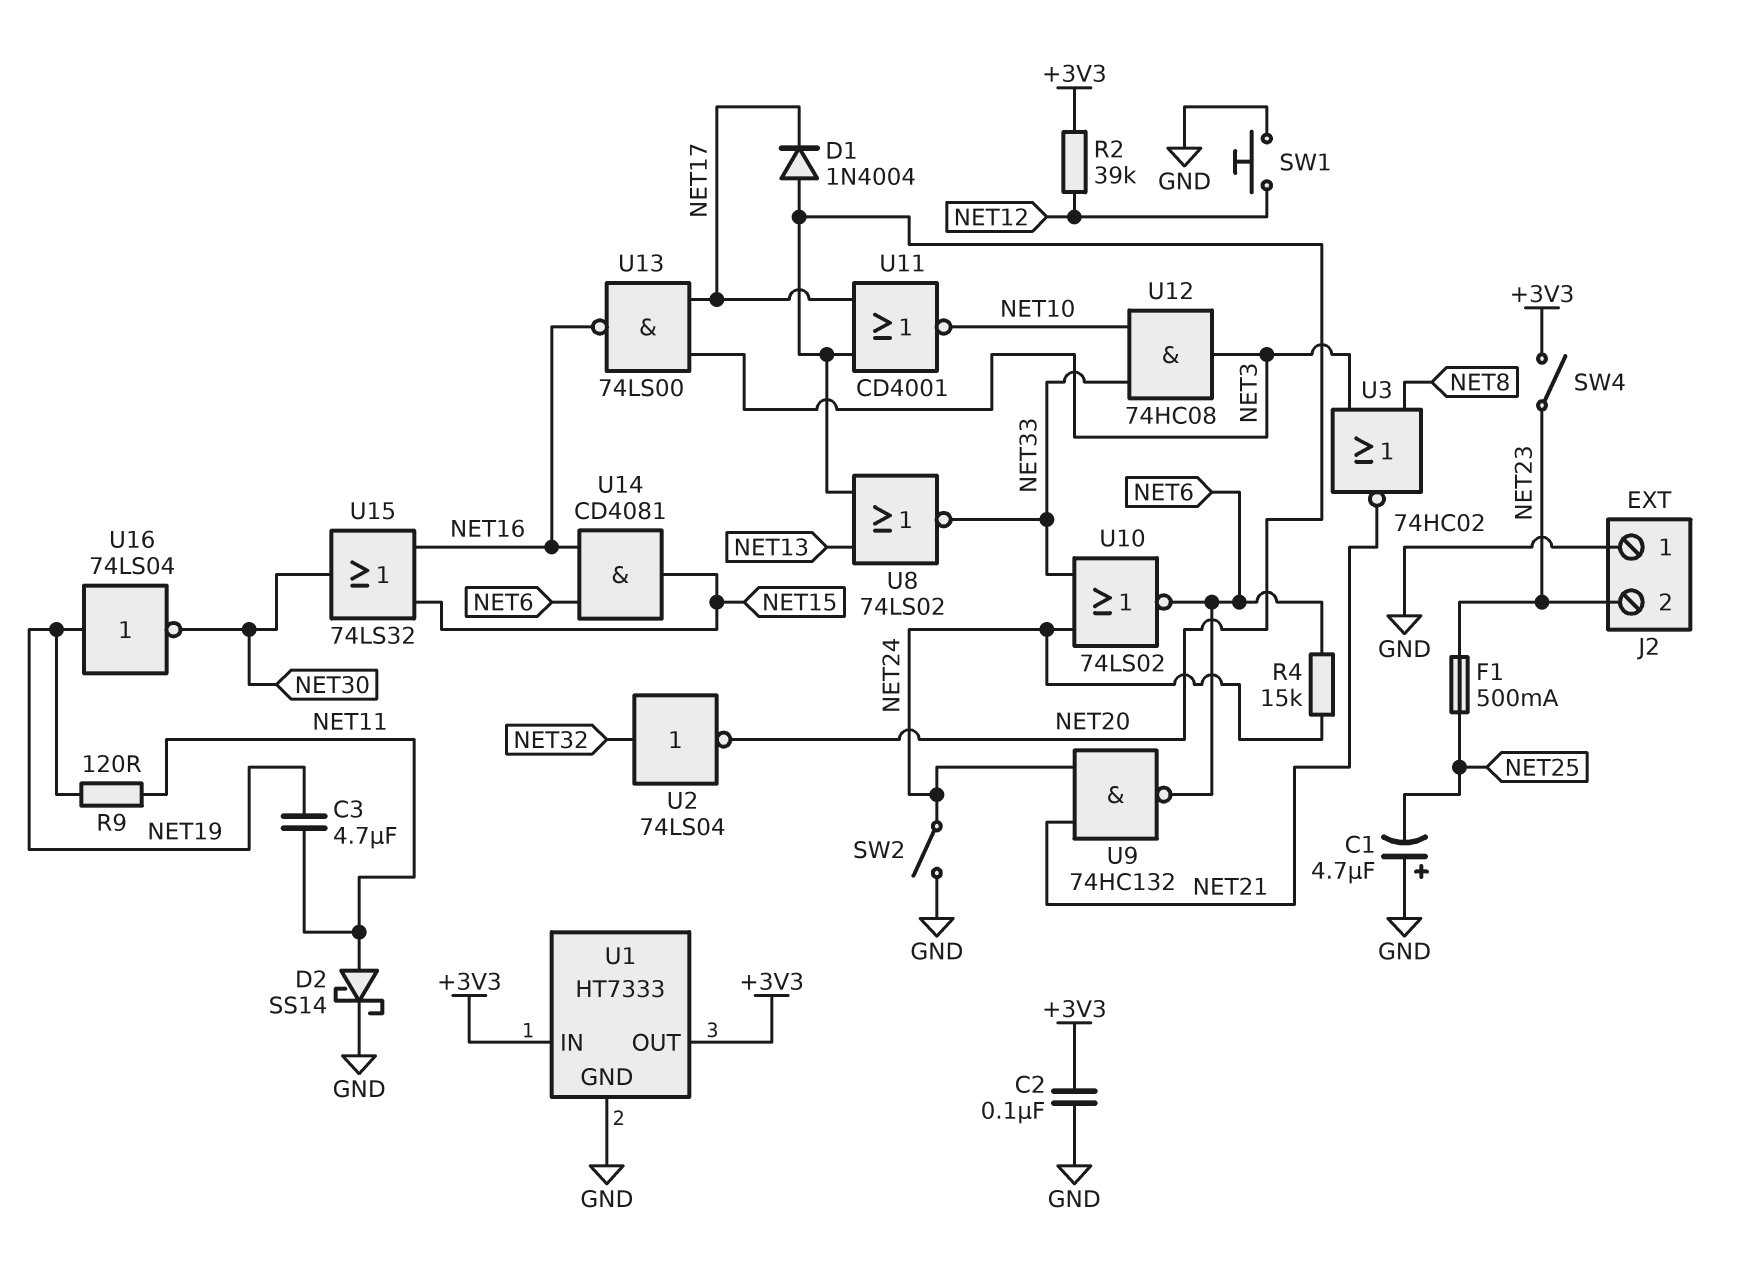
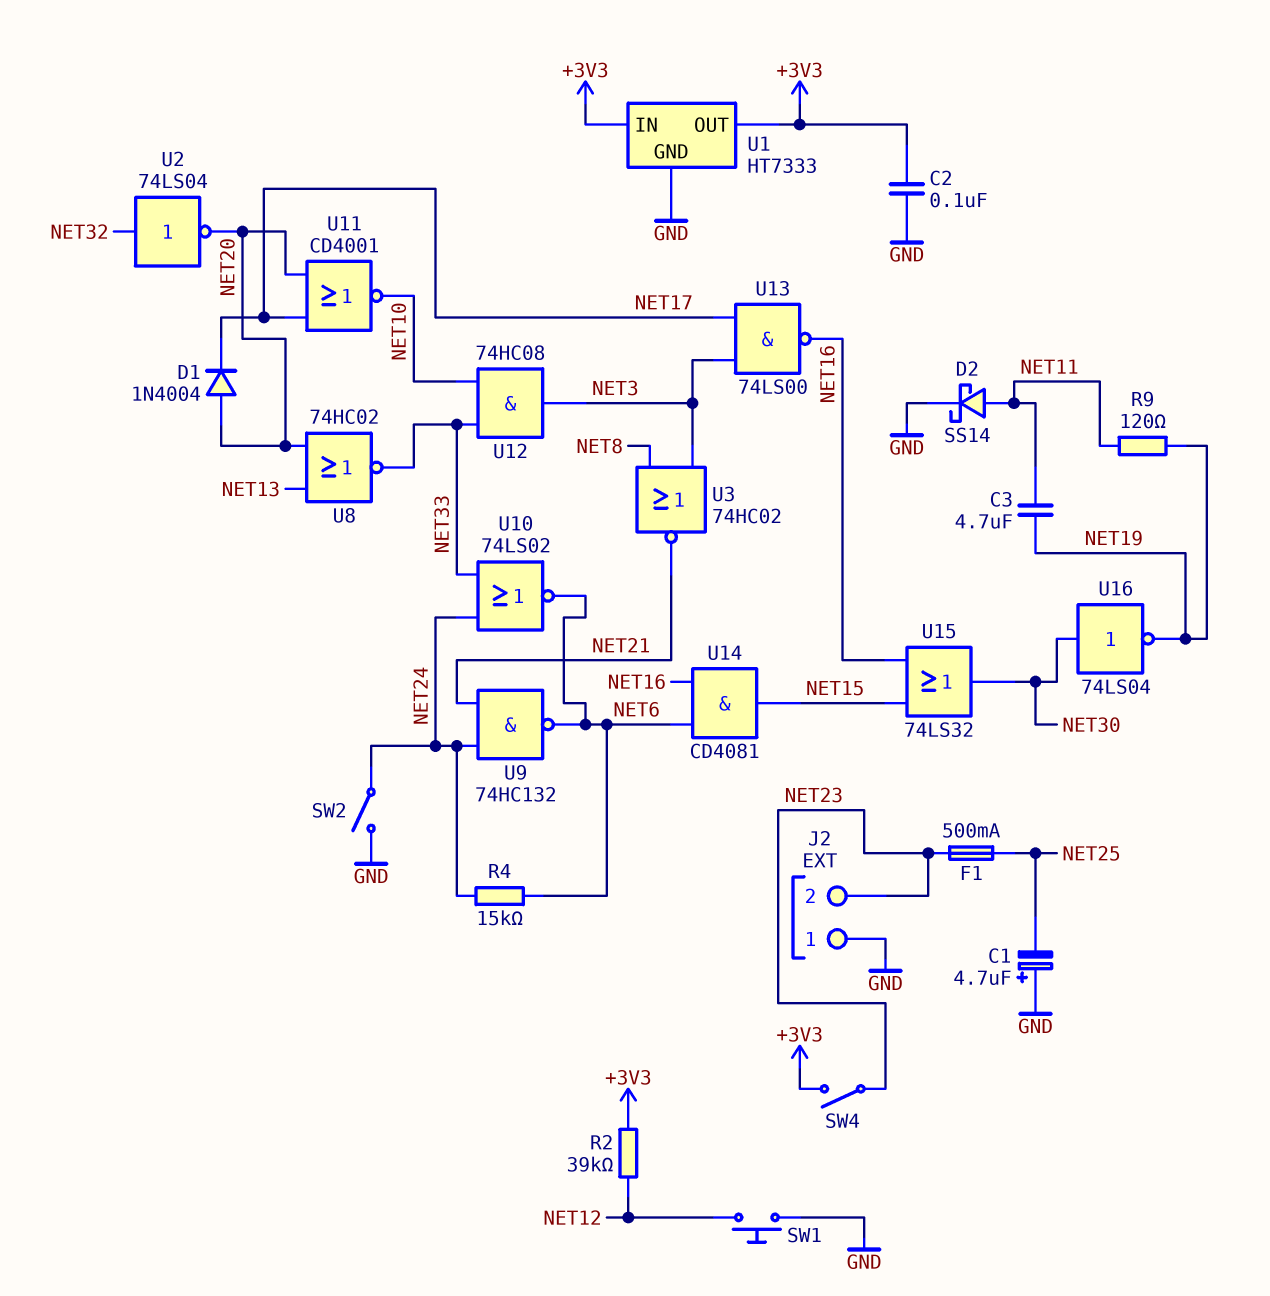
U8: NOR 74LS02 (in NET13, in NET20, out NET33) -> NOR 74HC02 (in NET13, in NET20, out NET33)
U16: NOT 74LS04 (in NET19, out NET30) -> NOT 74LS04 (in NET30, out NET19)

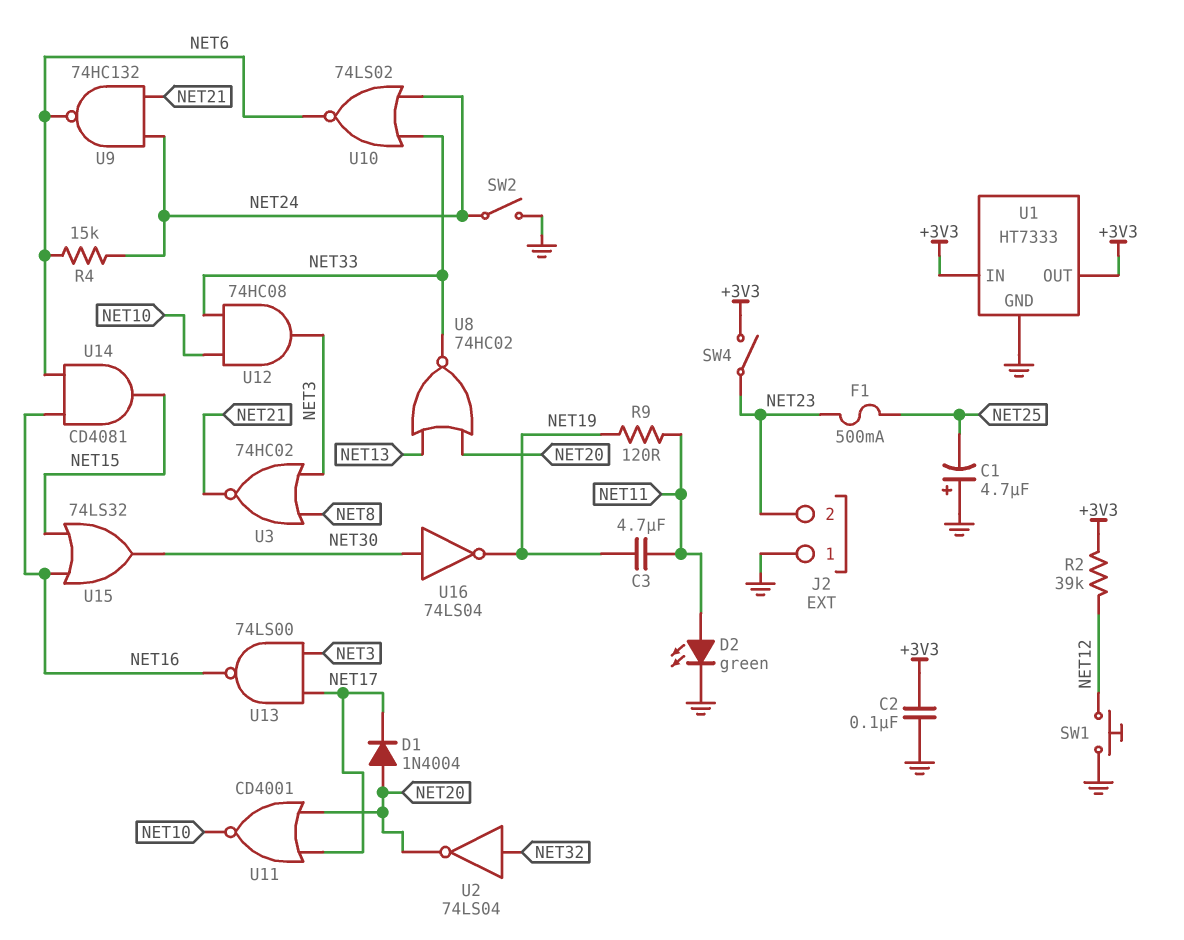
D2: schottky SS14 (A NET11, K GND) -> LED green (A NET11, K GND)

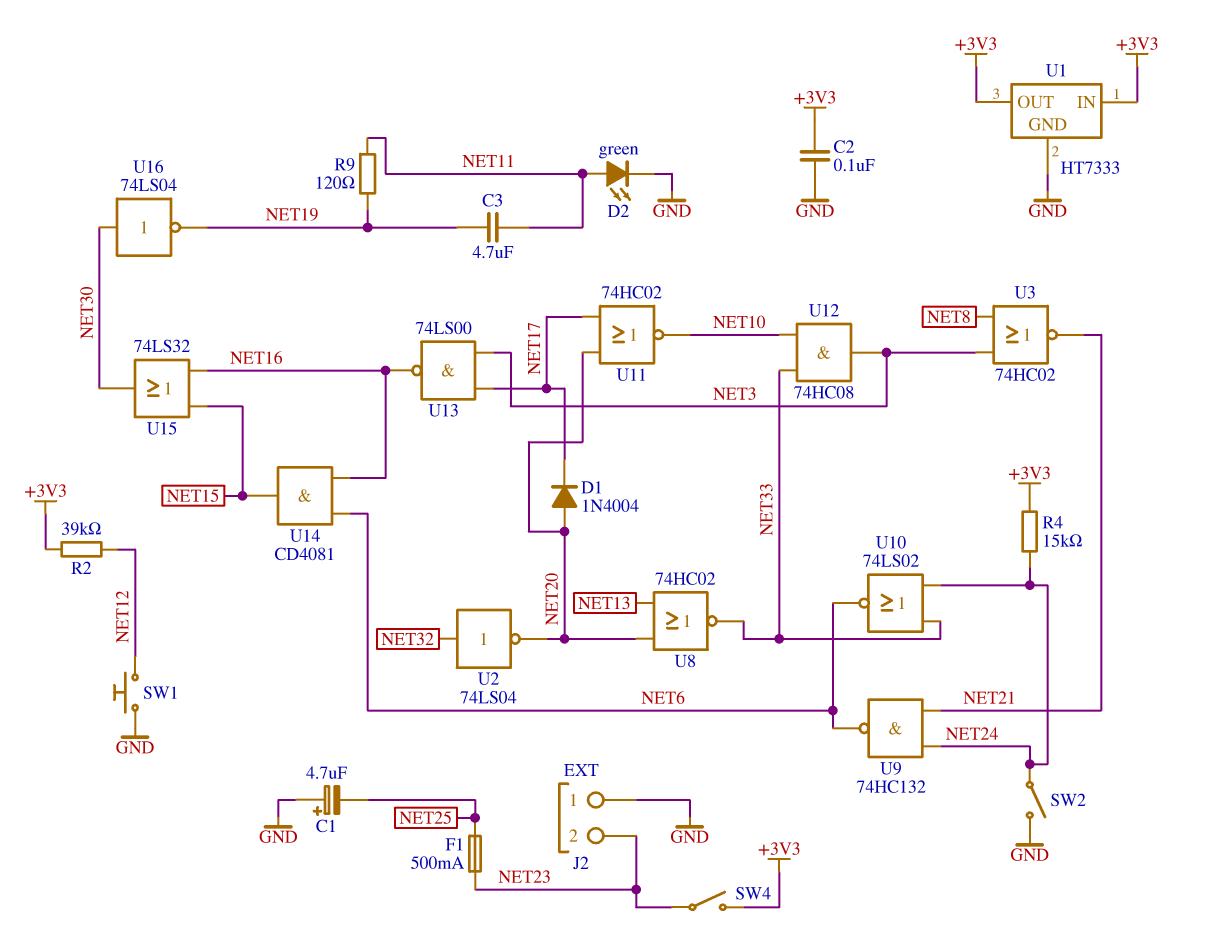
R4: 15k (NET6, NET24) -> 15k (+3V3, NET24)
U11: NOR CD4001 (in NET17, in NET20, out NET10) -> NOR 74HC02 (in NET17, in NET20, out NET10)

